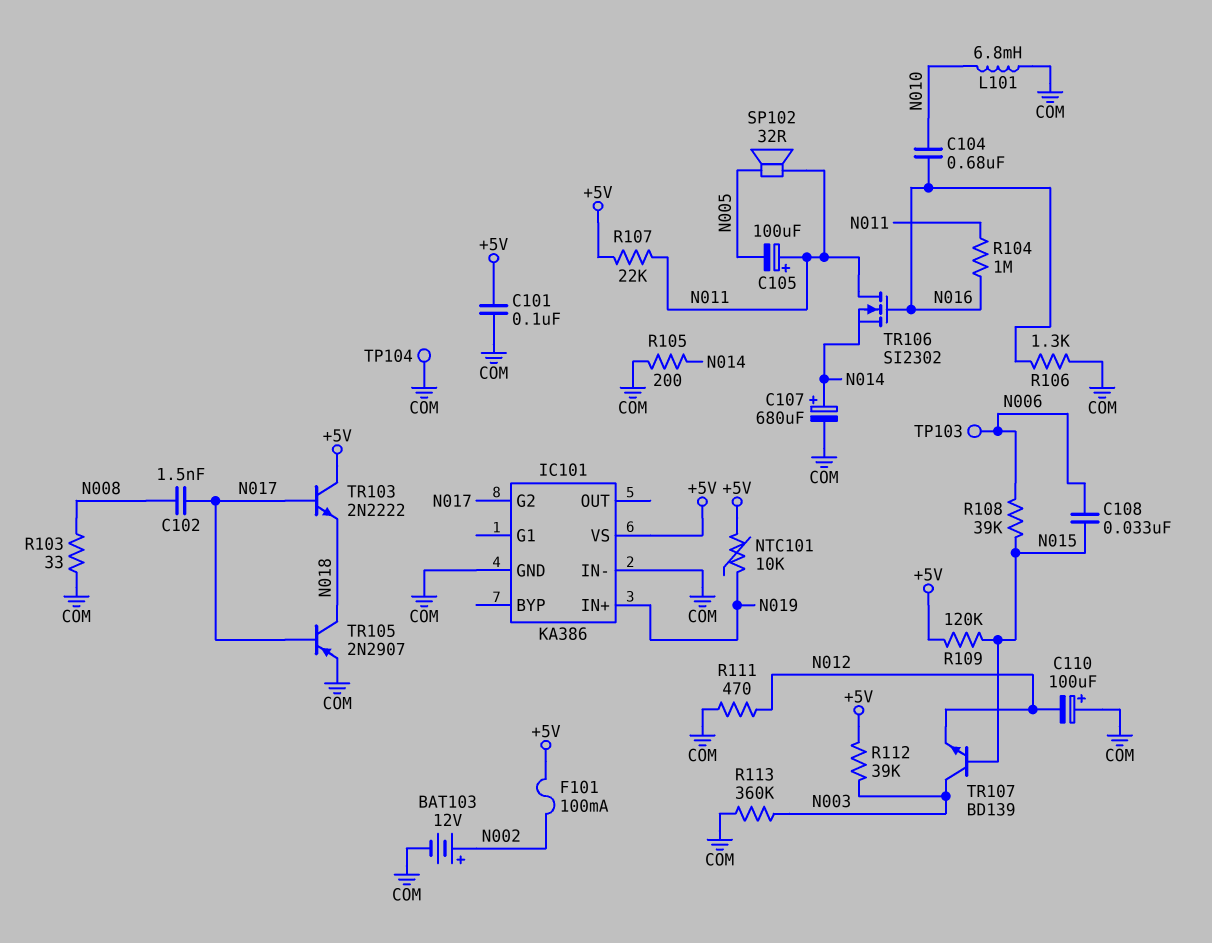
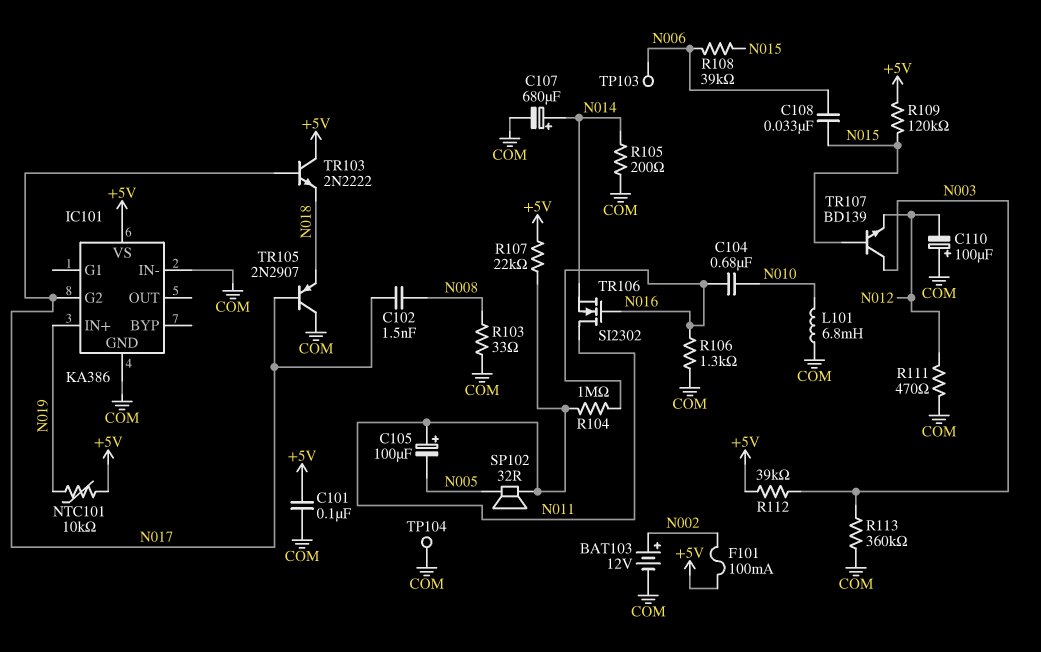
TR105: PNP 2N2907 (B N017, C N018, E COM) -> PNP 2N2907 (B N017, C COM, E N018)

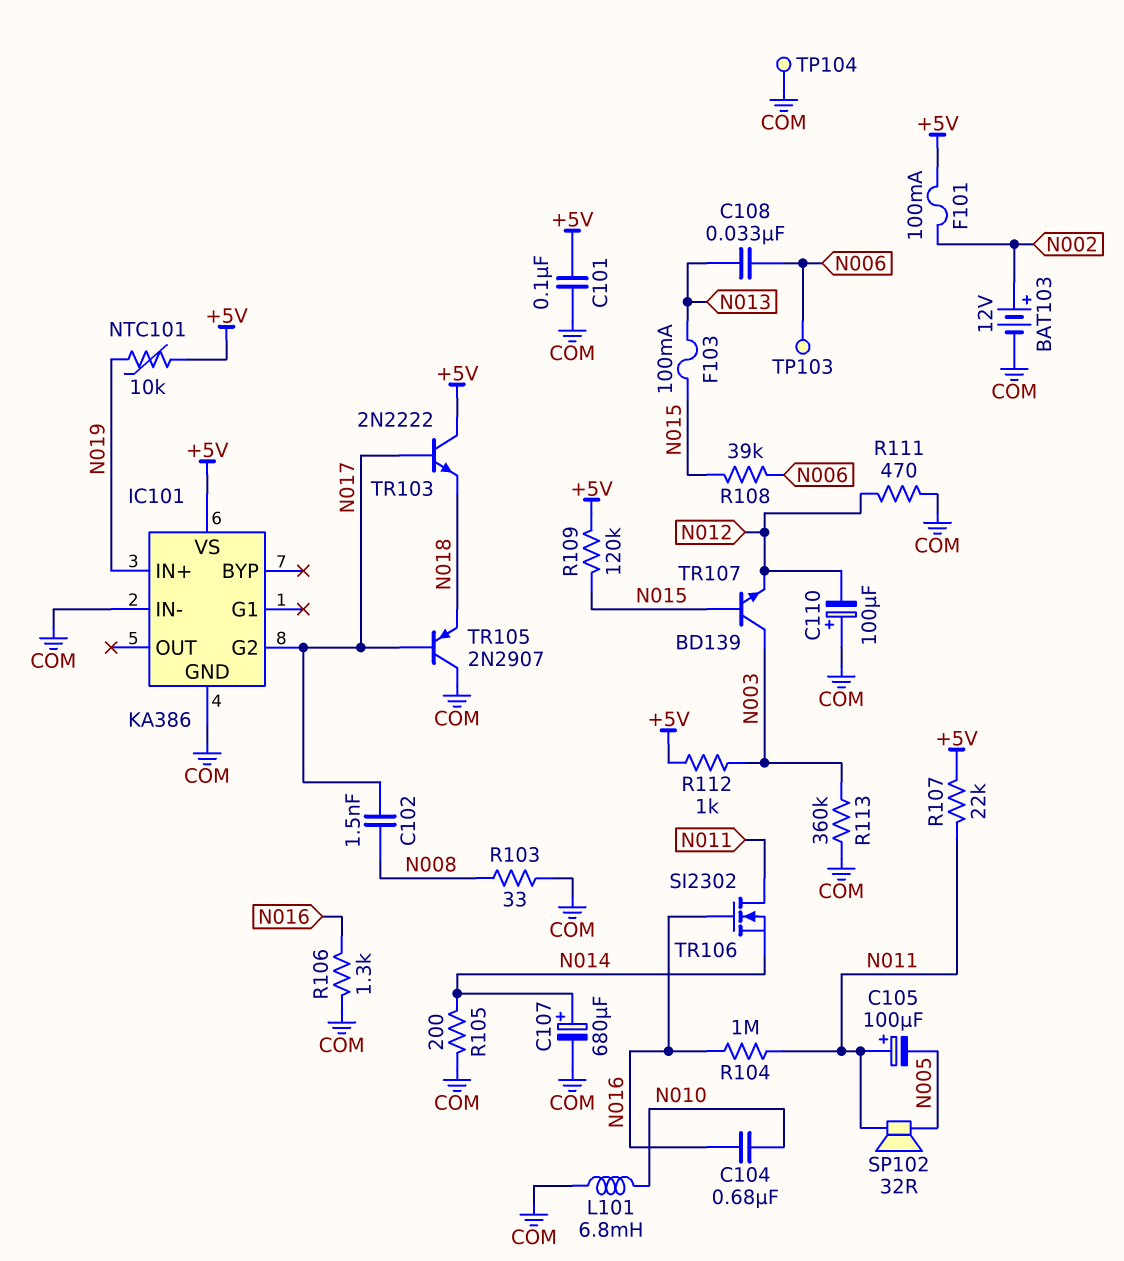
C108: 33nF (N006, N015) -> 33nF (N006, N013)
F103: none -> 100mA (N013, N015)
R112: 39k (+5V, N003) -> 1k (+5V, N003)

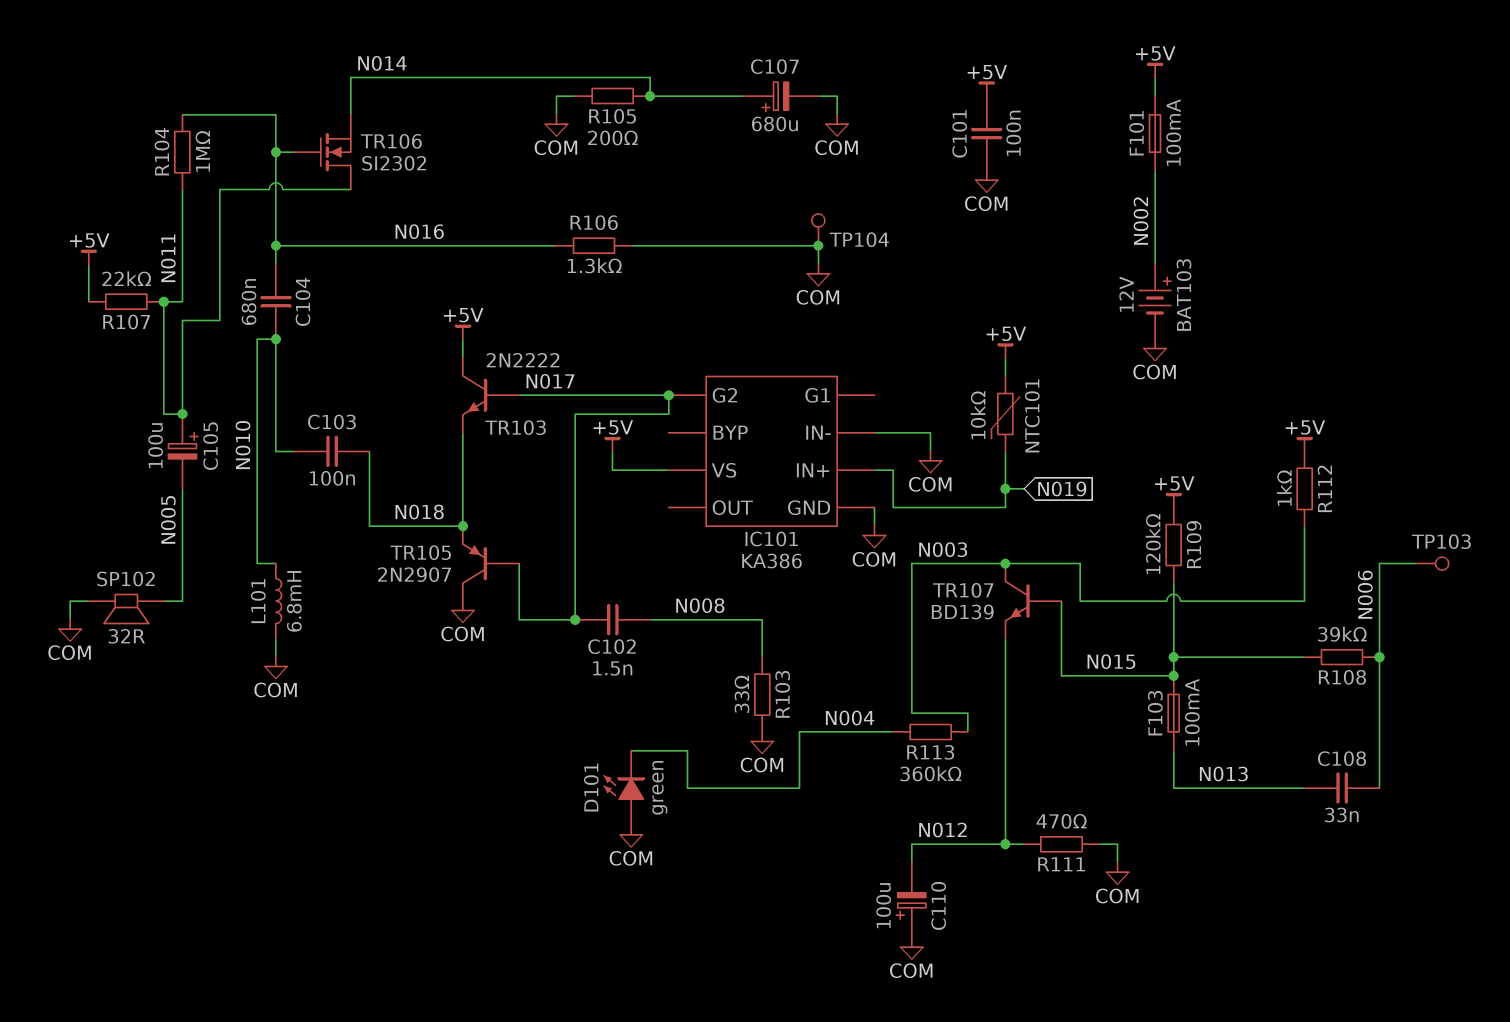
C103: none -> 100nF (N010, N018)
D101: none -> LED green (A COM, K N004)
R113: 360k (COM, N003) -> 360k (N003, N004)
SP102: speaker 32R (N005, N011) -> speaker 32R (COM, N005)

